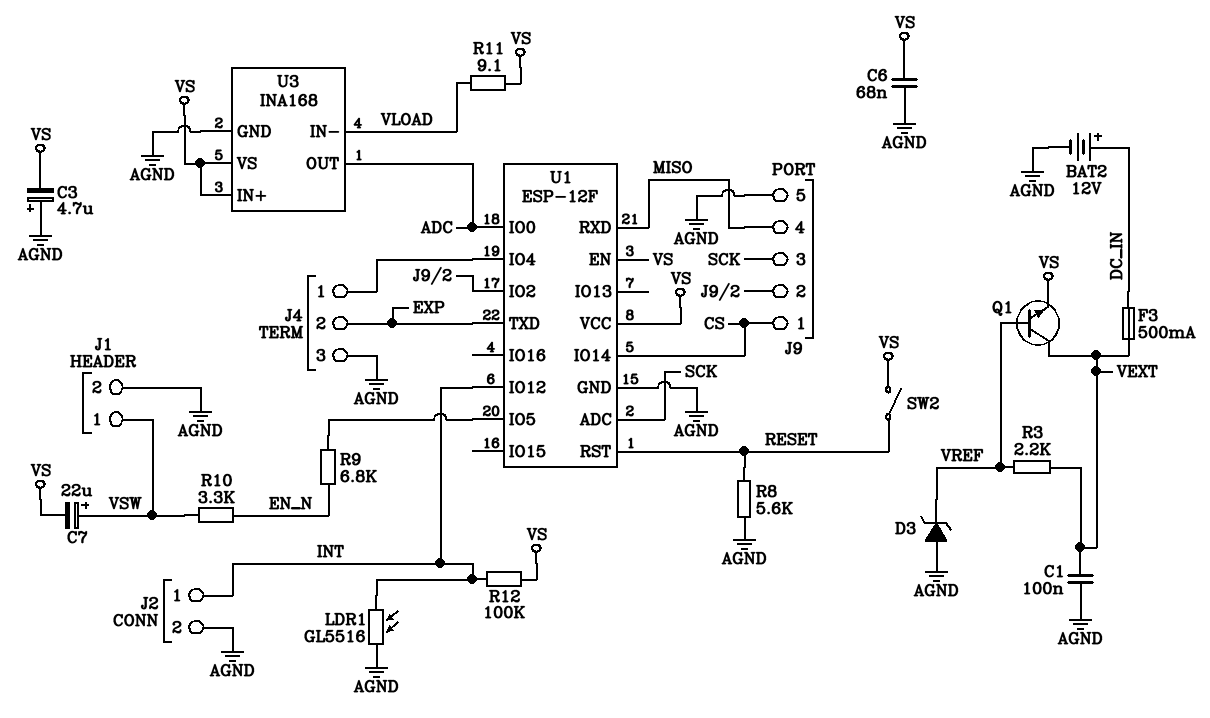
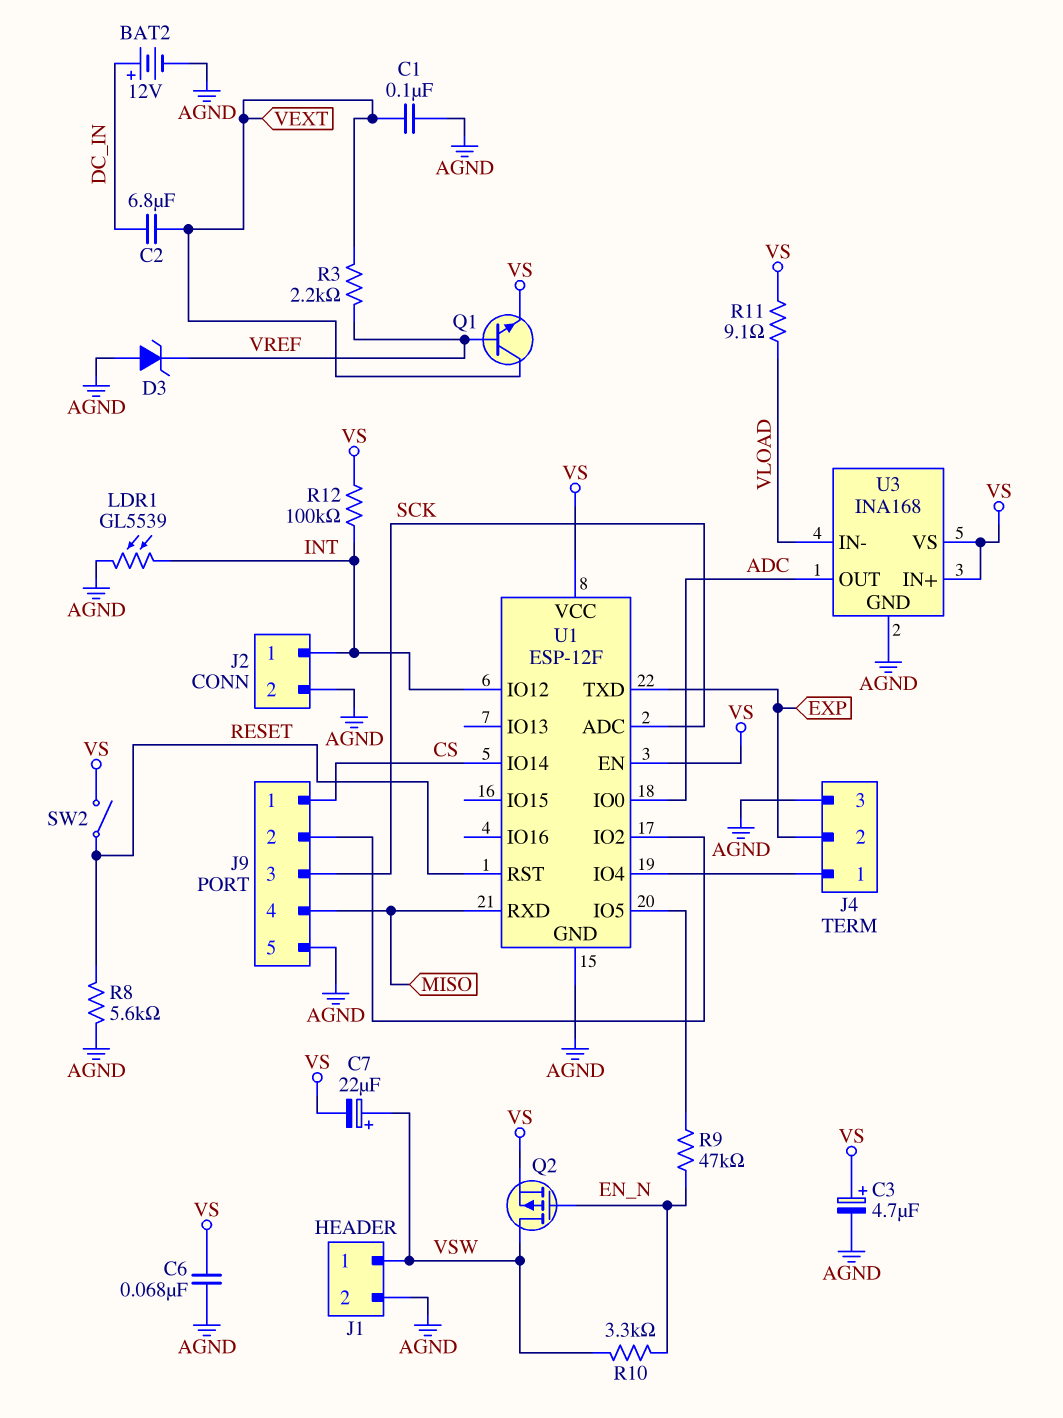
C2: none -> 6.8uF (DC_IN, VEXT)
C3: 4.7uF (plus AGND, minus VS) -> 4.7uF (plus VS, minus AGND)
F3: 500mA (DC_IN, VEXT) -> none
LDR1: GL5516 (AGND, INT) -> GL5539 (AGND, INT)
Q2: none -> PMOS (G EN_N, D VSW, S VS)
R9: 6.8k (EN_N, U1/IO5) -> 47k (EN_N, U1/IO5)

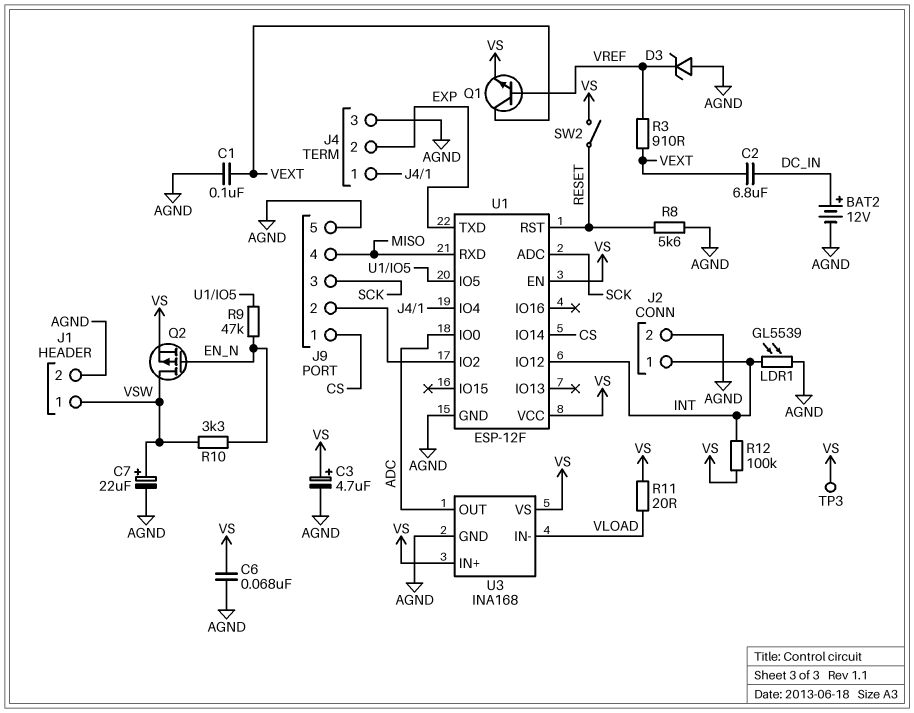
C7: 22uF (plus VSW, minus VS) -> 22uF (plus VSW, minus AGND)
R3: 2.2k (VEXT, VREF) -> 910 (VEXT, VREF)
R11: 9.1 (VLOAD, VS) -> 20 (VLOAD, VS)
TP3: none -> test point (VS)

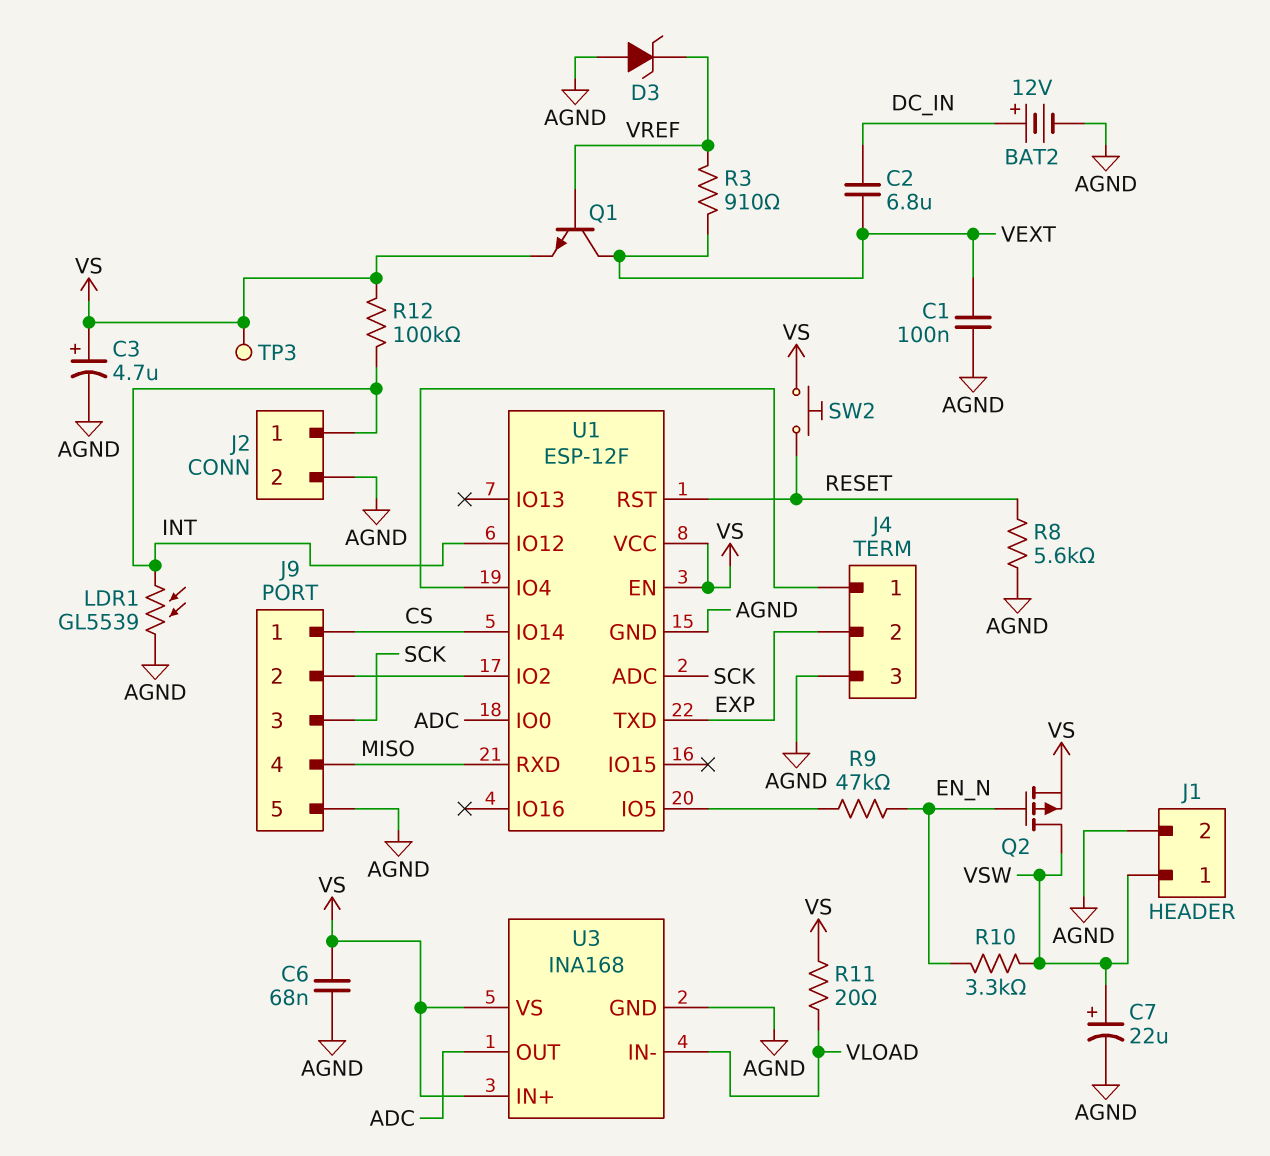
SW2: switch (RESET, VS) -> button (RESET, VS)

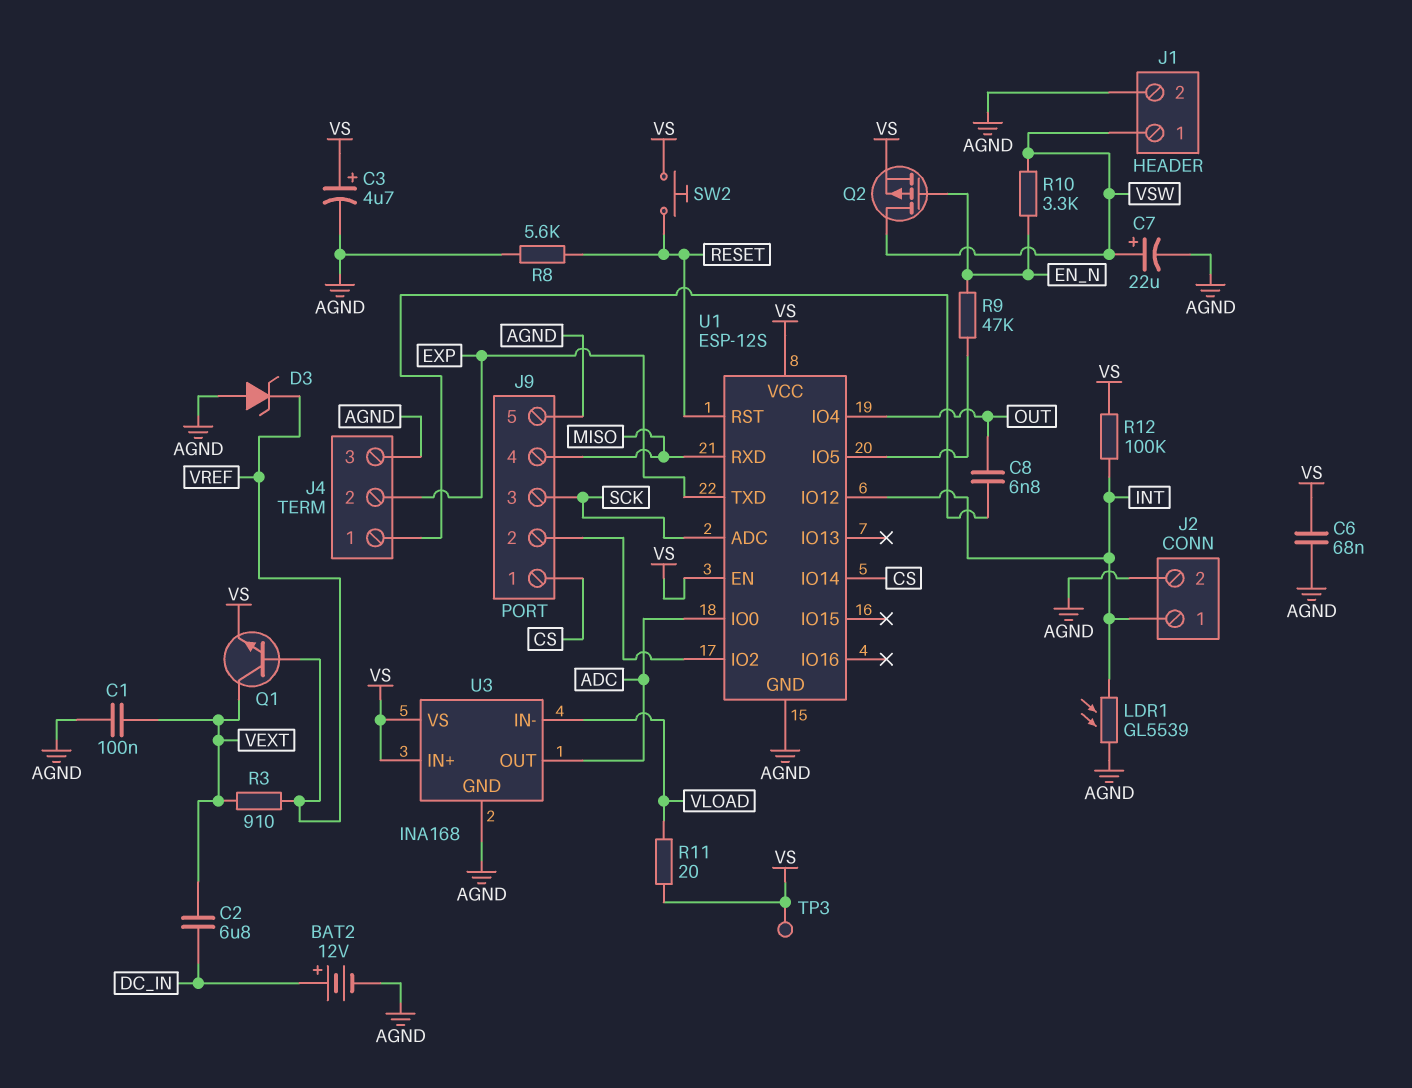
C8: none -> 6.8nF (J4/1, OUT)
U1: ESP-12F -> ESP-12S
U1 pin IO4: J4/1 -> OUT

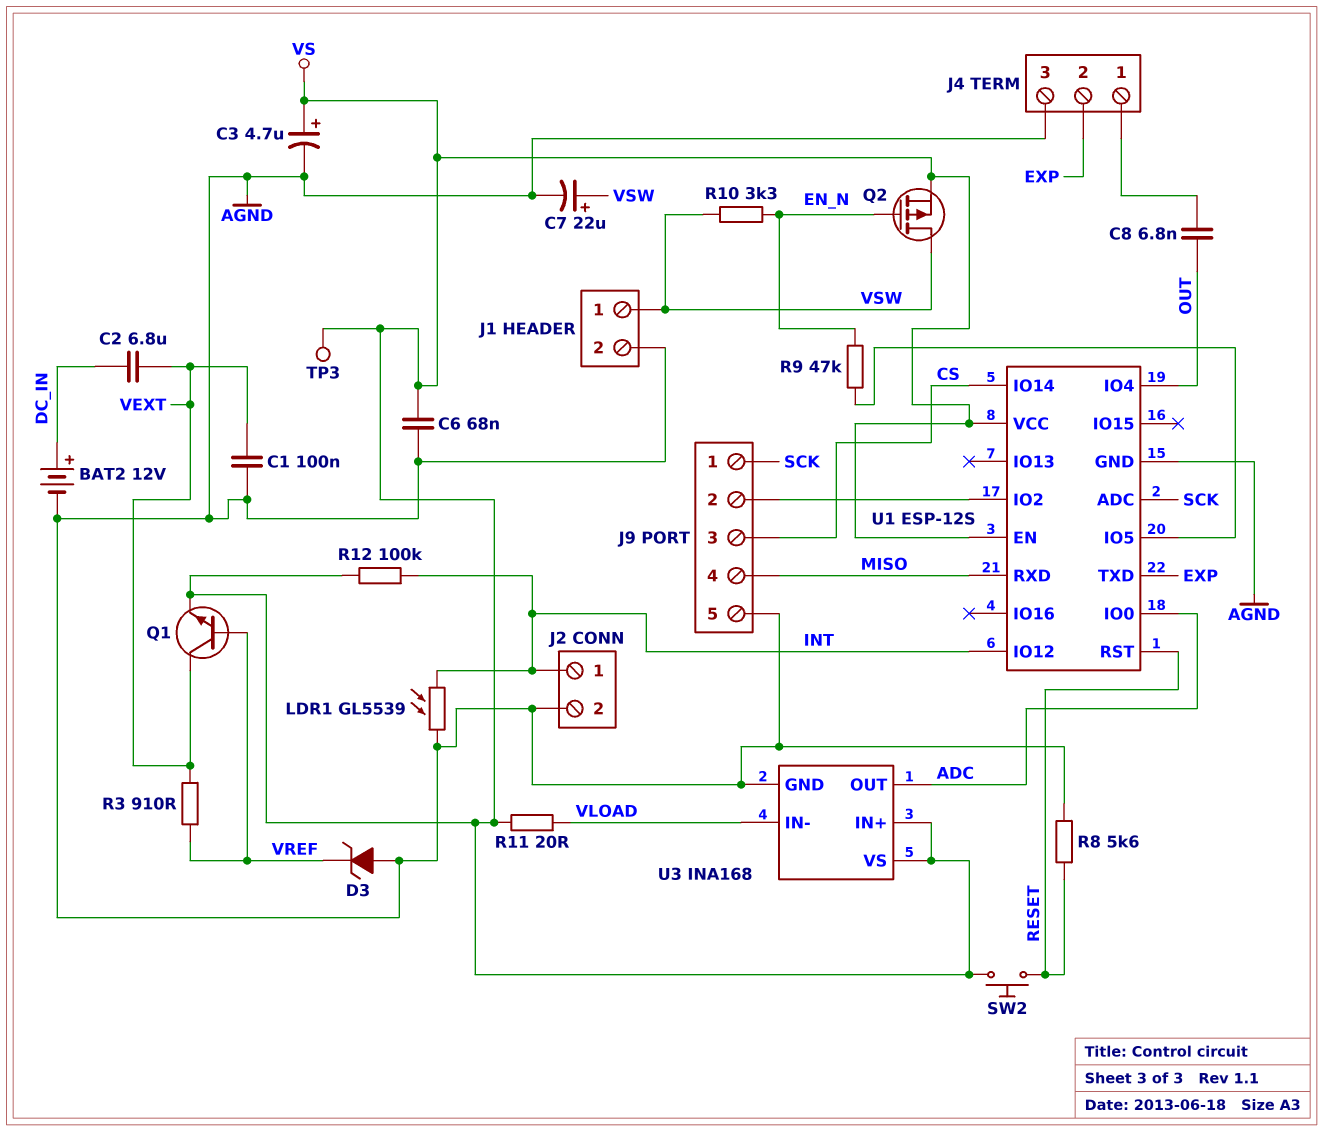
J9 pin 1: CS -> SCK
J9 pin 3: SCK -> CS

